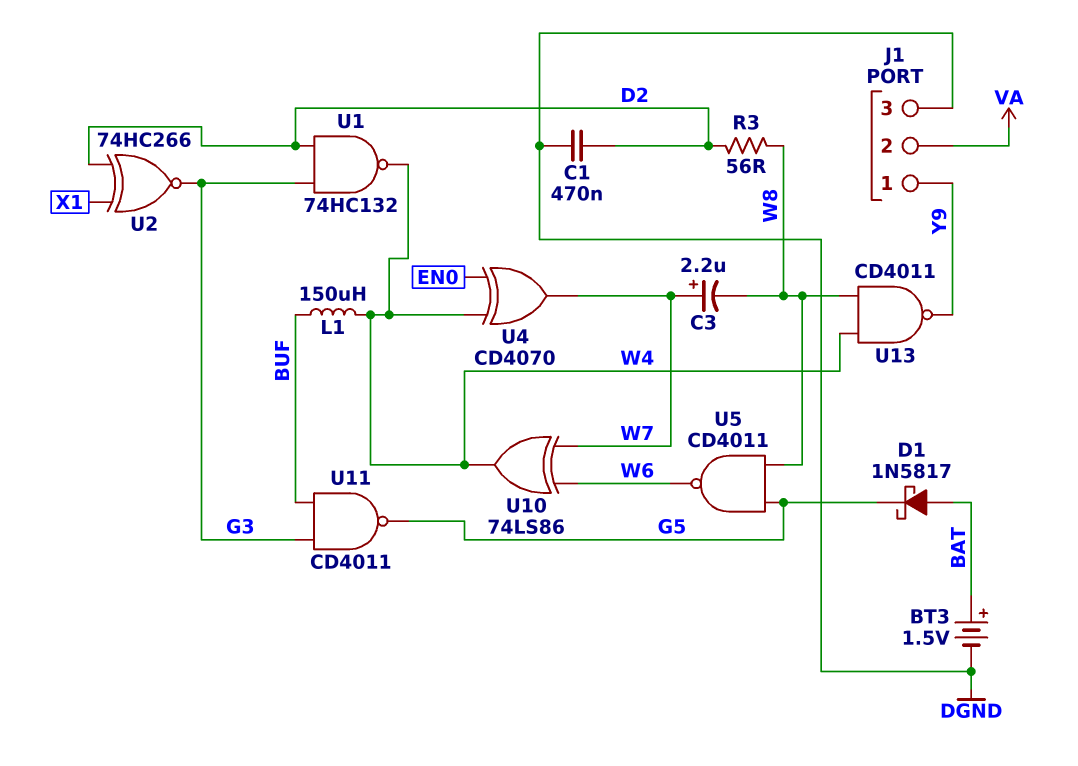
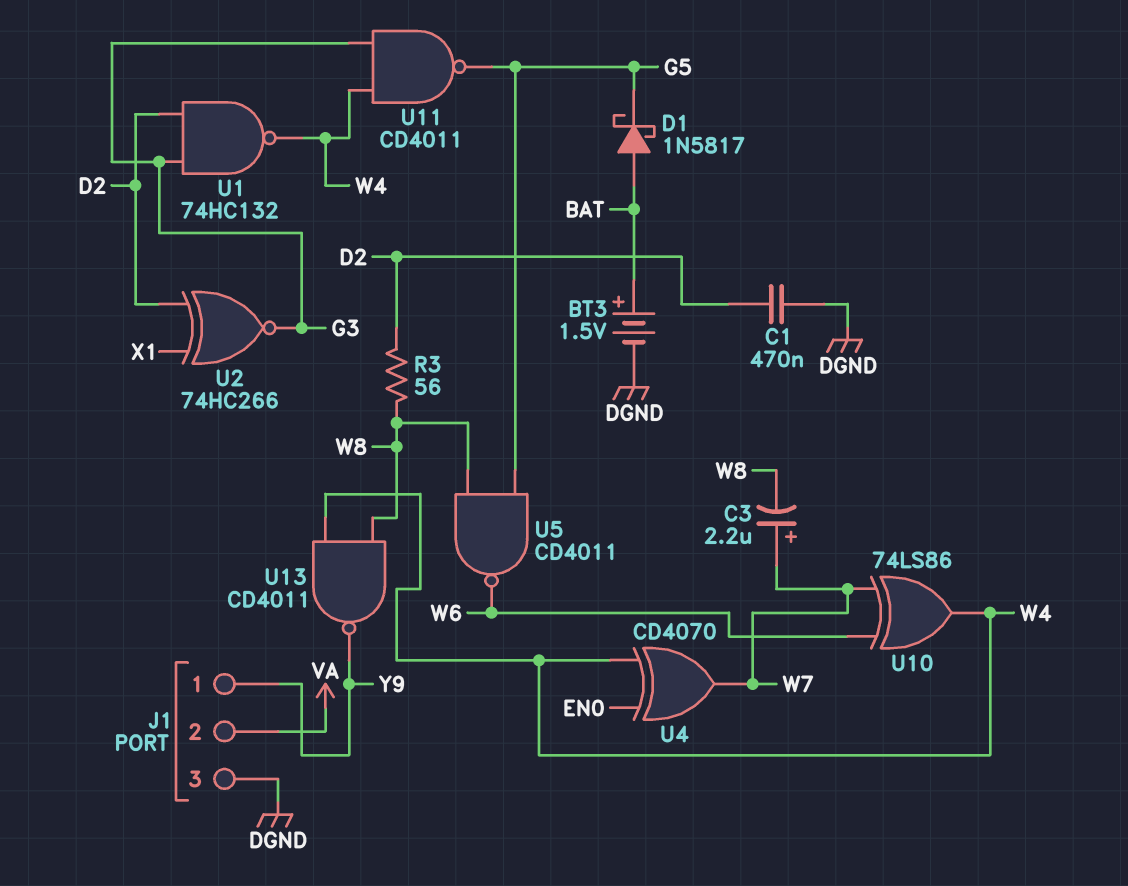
L1: 150uH (BUF, W4) -> none
U11: NAND CD4011 (in BUF, in G3, out G5) -> NAND CD4011 (in G3, in W4, out G5)

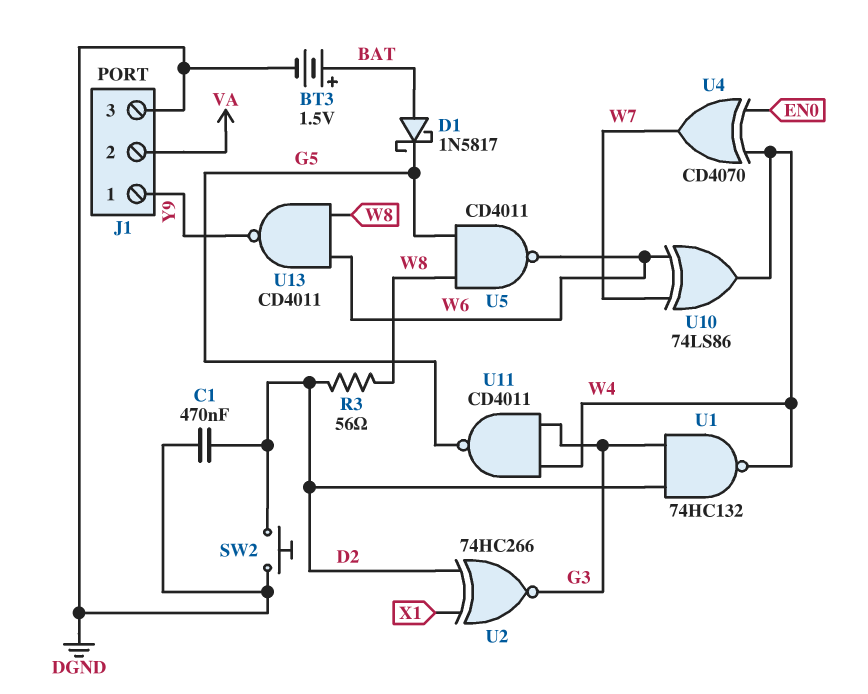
C3: 2.2uF (plus W7, minus W8) -> none
SW2: none -> button (D2, DGND)
U13: NAND CD4011 (in W4, in W8, out Y9) -> NAND CD4011 (in W6, in W8, out Y9)

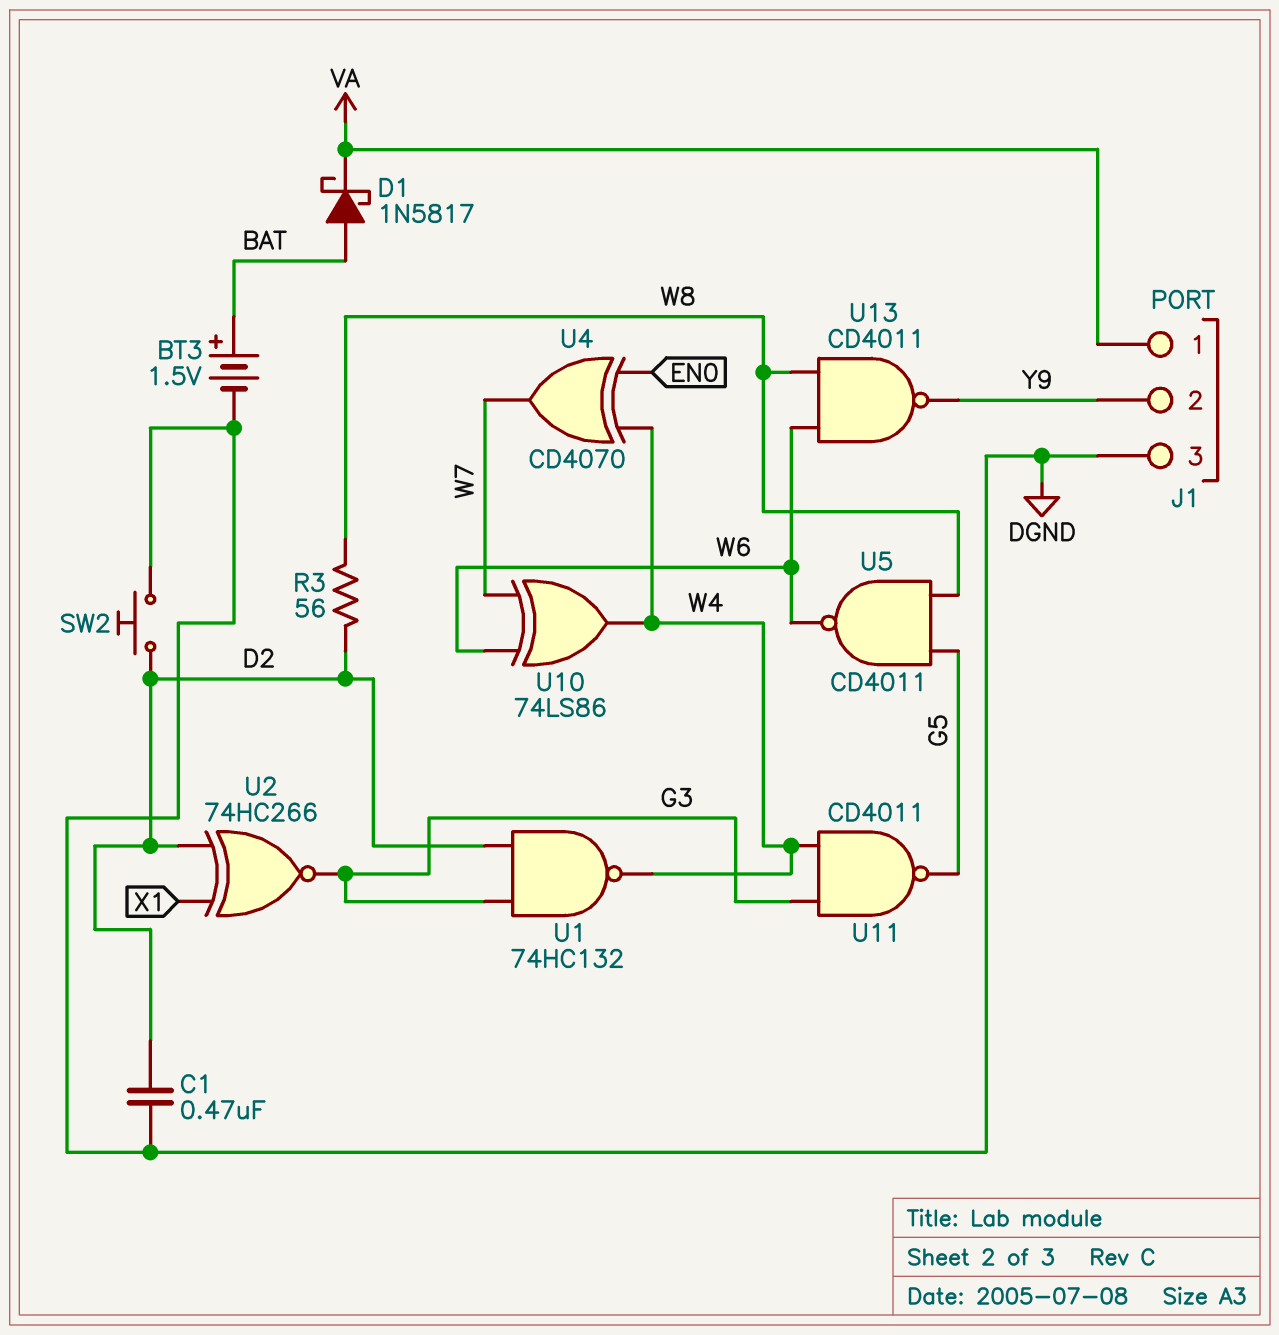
D1: schottky 1N5817 (A BAT, K G5) -> schottky 1N5817 (A BAT, K VA)
J1 pin 1: Y9 -> VA
J1 pin 2: VA -> Y9

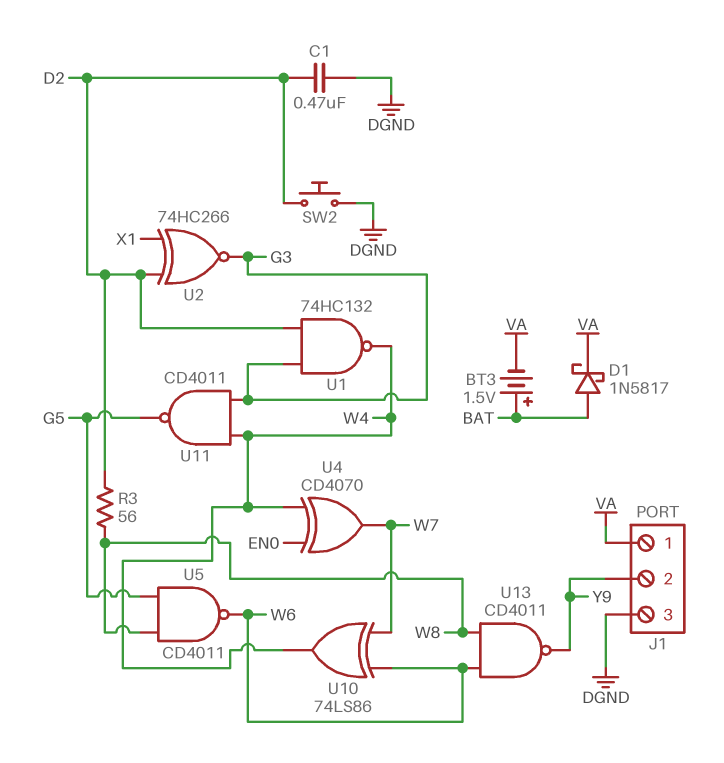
BT3: 1.5V (plus BAT, minus DGND) -> 1.5V (plus BAT, minus VA)

